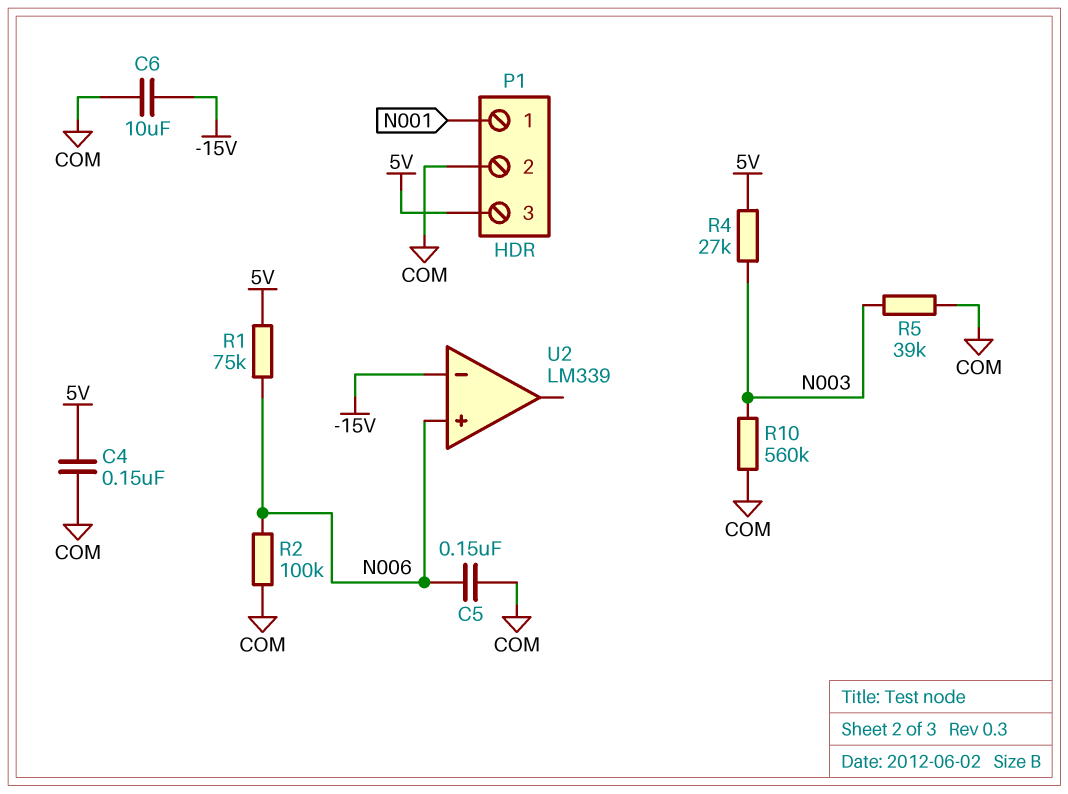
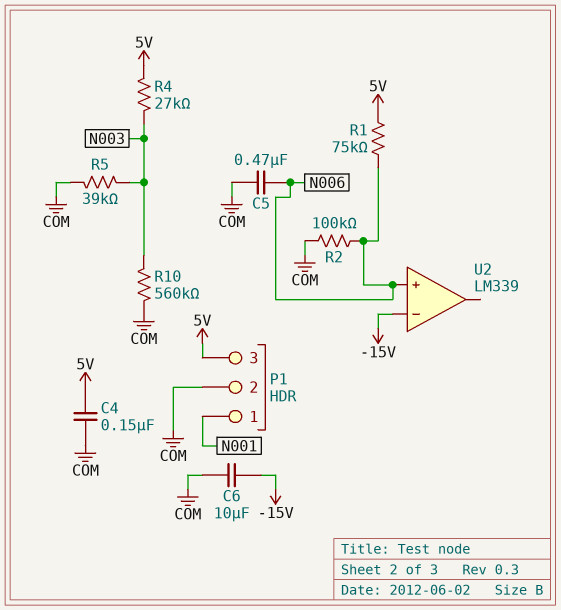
C5: 150nF (COM, N006) -> 470nF (COM, N006)

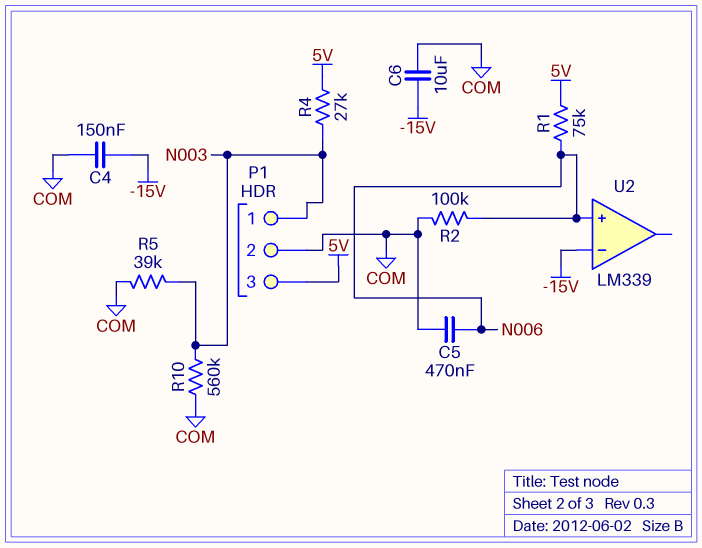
C4: 150nF (5V, COM) -> 150nF (-15V, COM)
P1 pin 1: N001 -> N003

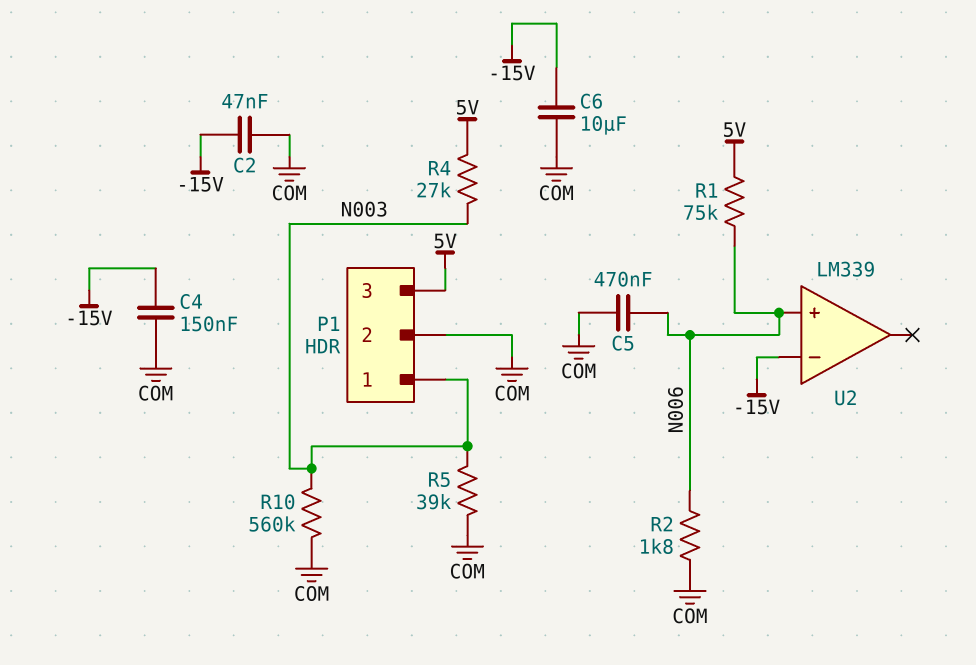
C2: none -> 47nF (-15V, COM)
R2: 100k (COM, N006) -> 1.8k (COM, N006)

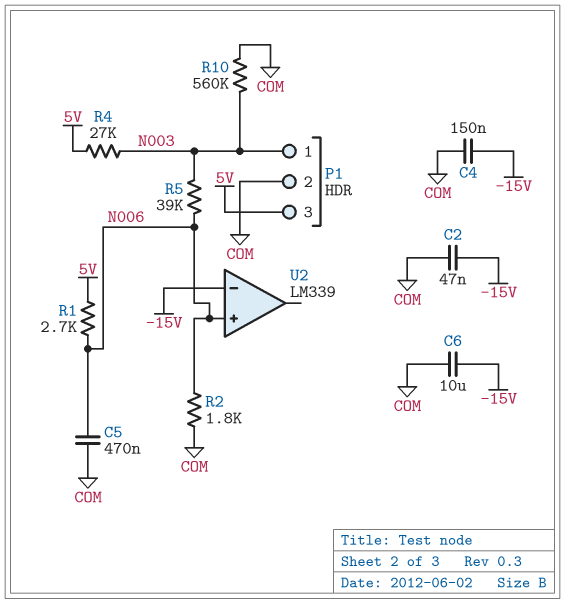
R1: 75k (5V, N006) -> 2.7k (5V, N006)
R5: 39k (COM, N003) -> 39k (N003, N006)

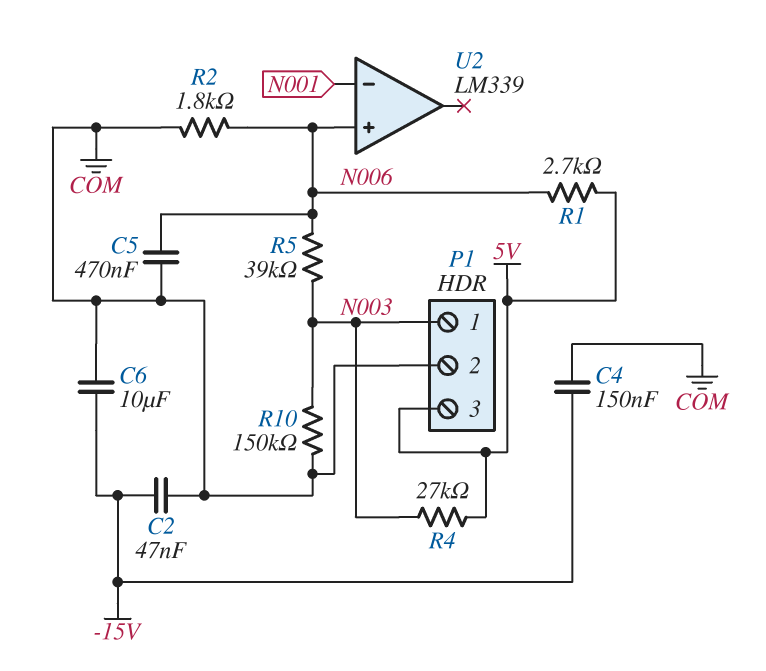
R10: 560k (COM, N003) -> 150k (COM, N003)
U2 pin in-: -15V -> N001

